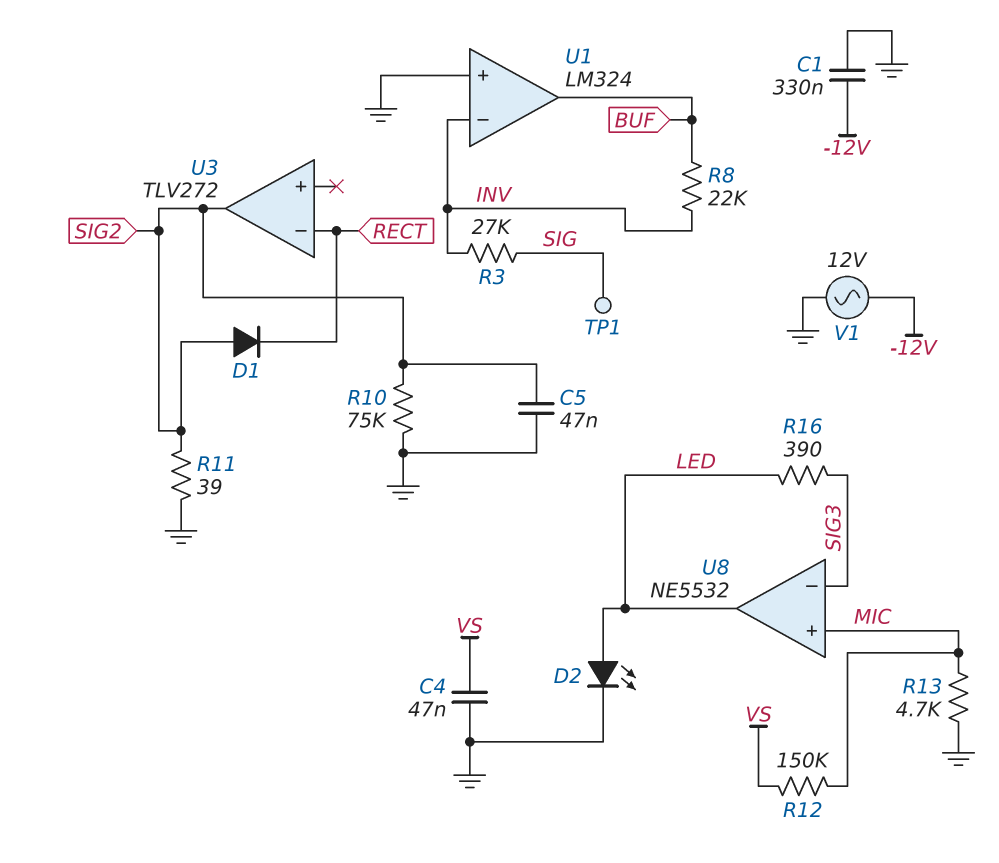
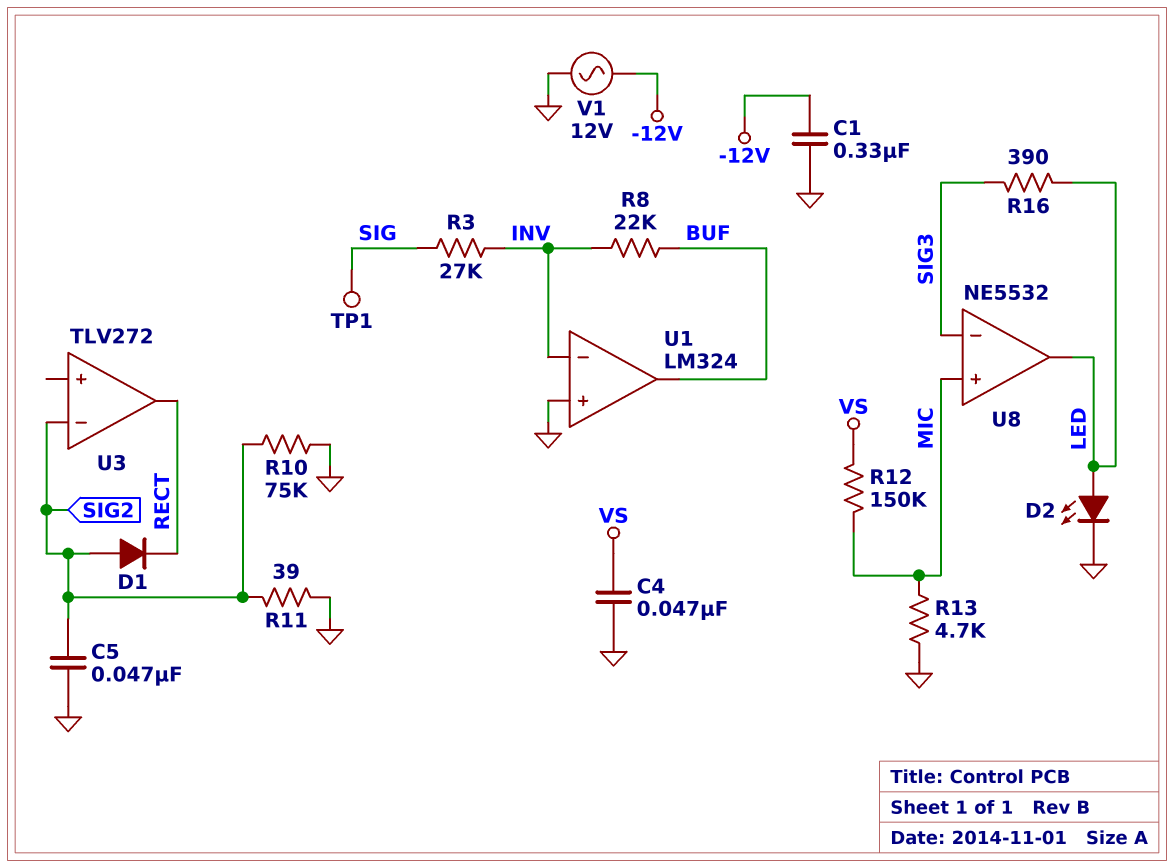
U3 pin in-: RECT -> SIG2
U3 pin out: SIG2 -> RECT

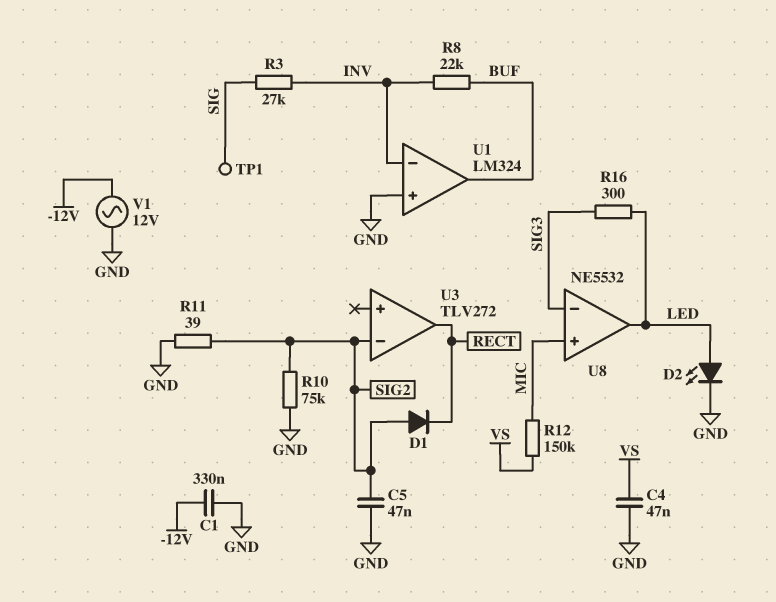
R13: 4.7k (GND, MIC) -> none
R16: 390 (LED, SIG3) -> 300 (LED, SIG3)

